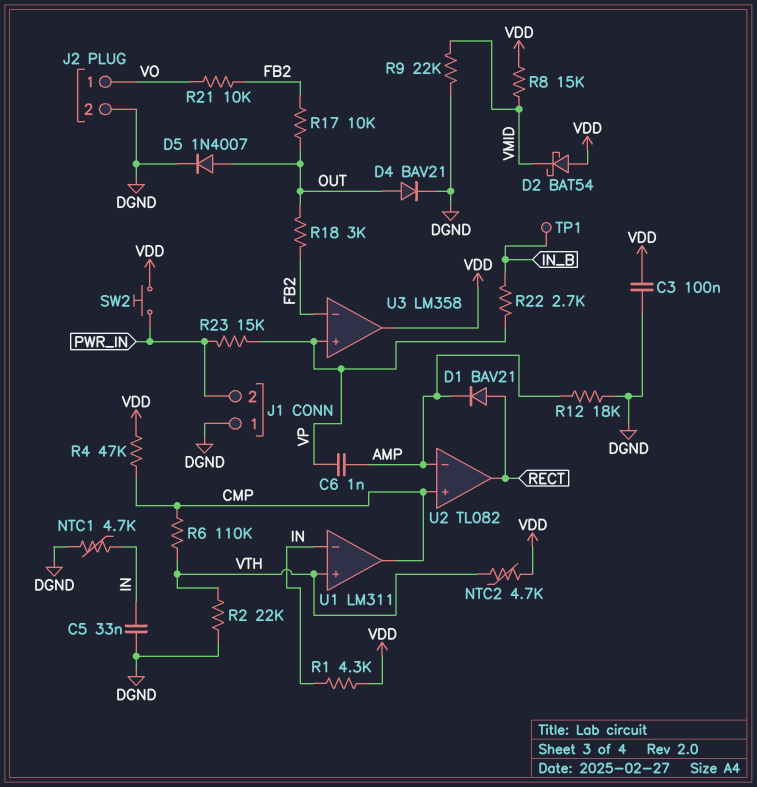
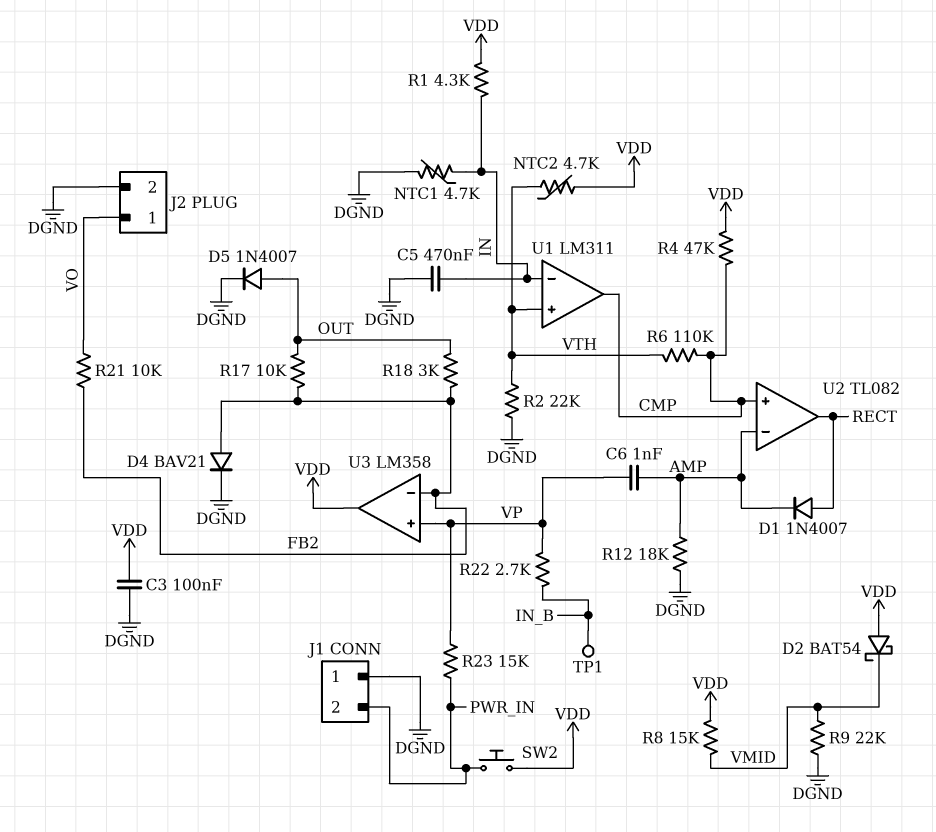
C5: 33nF (DGND, IN) -> 470nF (DGND, IN)
D1: diode BAV21 (A RECT, K AMP) -> diode 1N4007 (A RECT, K AMP)
D4: diode BAV21 (A OUT, K DGND) -> diode BAV21 (A FB2, K DGND)

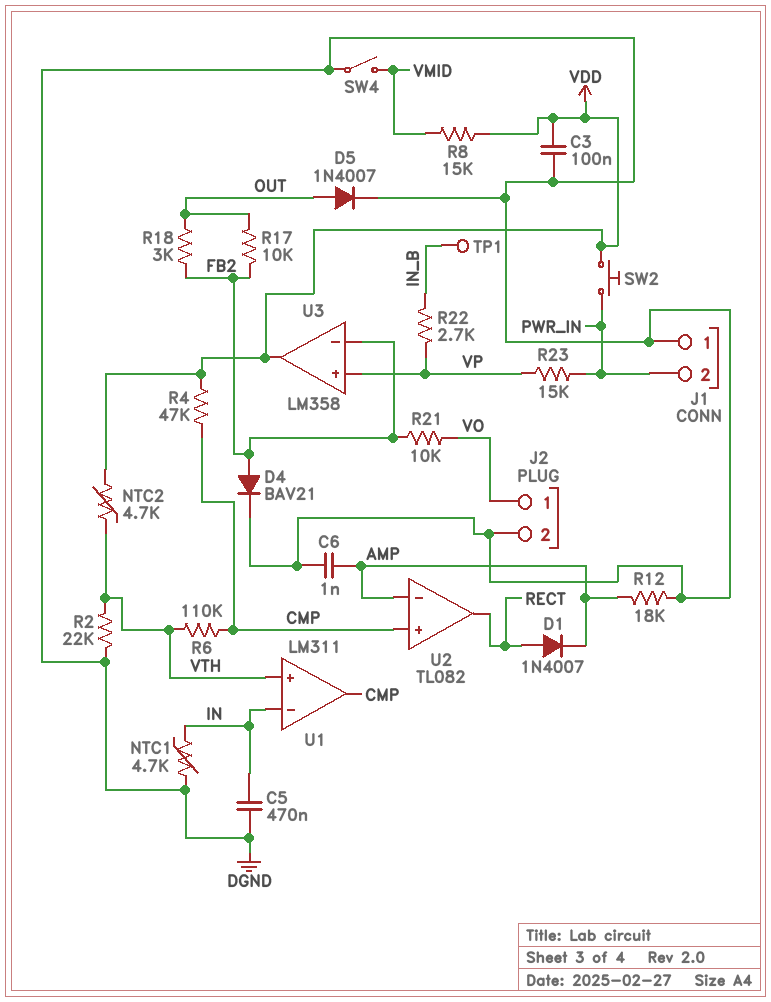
C6: 1nF (AMP, VP) -> 1nF (AMP, DGND)
D2: schottky BAT54 (A VDD, K VMID) -> none
R1: 4.3k (IN, VDD) -> none
R9: 22k (DGND, VMID) -> none
SW4: none -> switch (DGND, VMID)

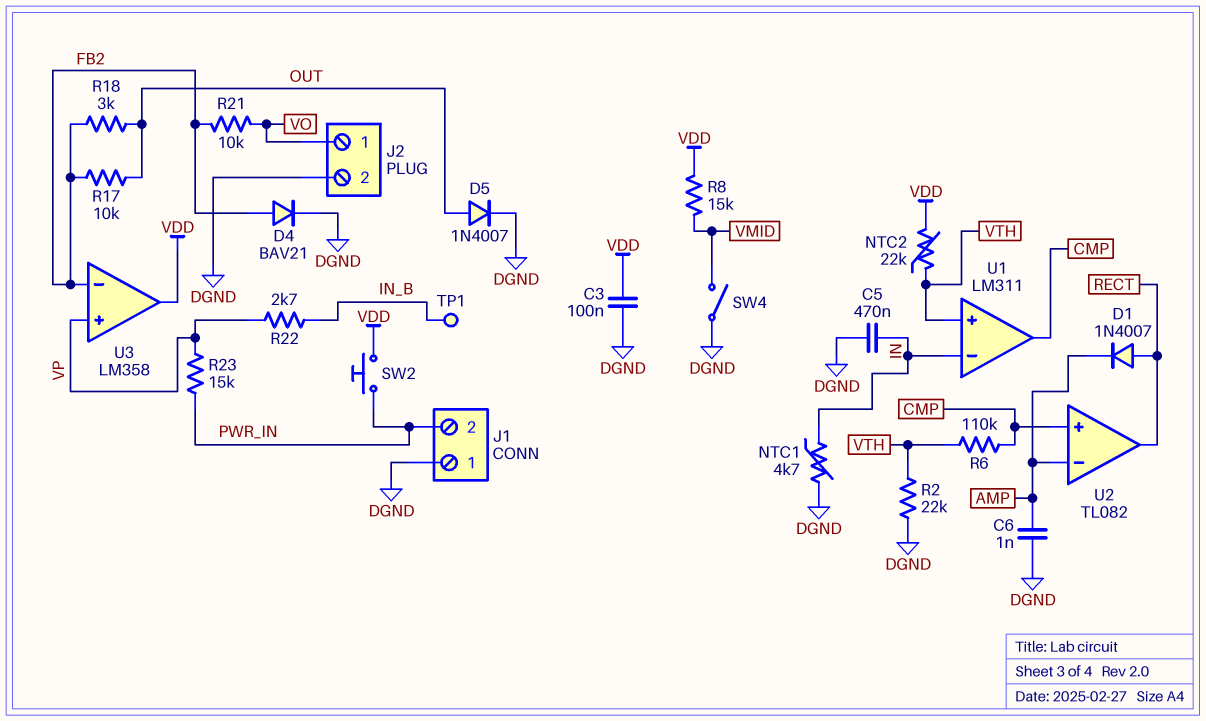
NTC2: 4.7k (VDD, VTH) -> 22k (VDD, VTH)
R4: 47k (CMP, VDD) -> none
R12: 18k (AMP, DGND) -> none

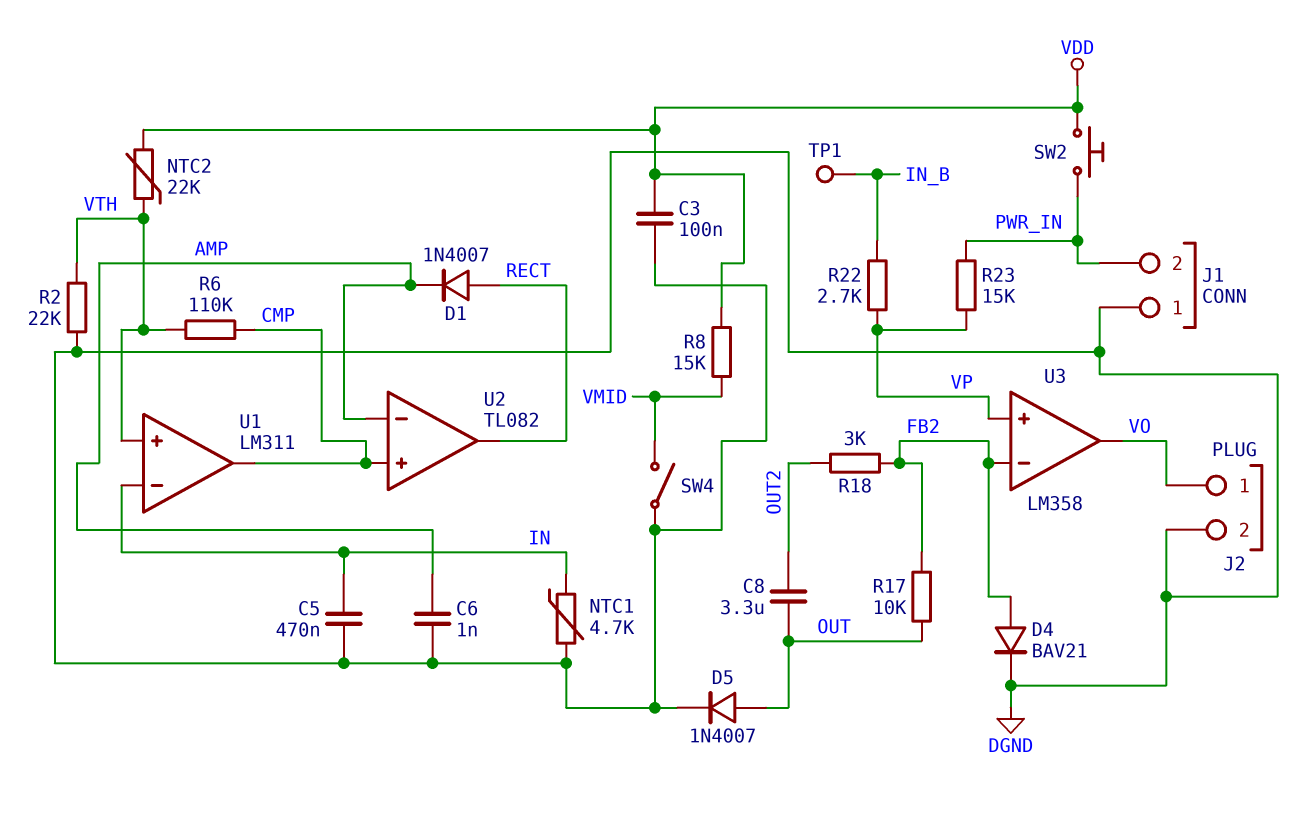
C8: none -> 3.3uF (OUT, OUT2)
R18: 3k (FB2, OUT) -> 3k (FB2, OUT2)
R21: 10k (FB2, VO) -> none
U3 pin out: VDD -> VO

